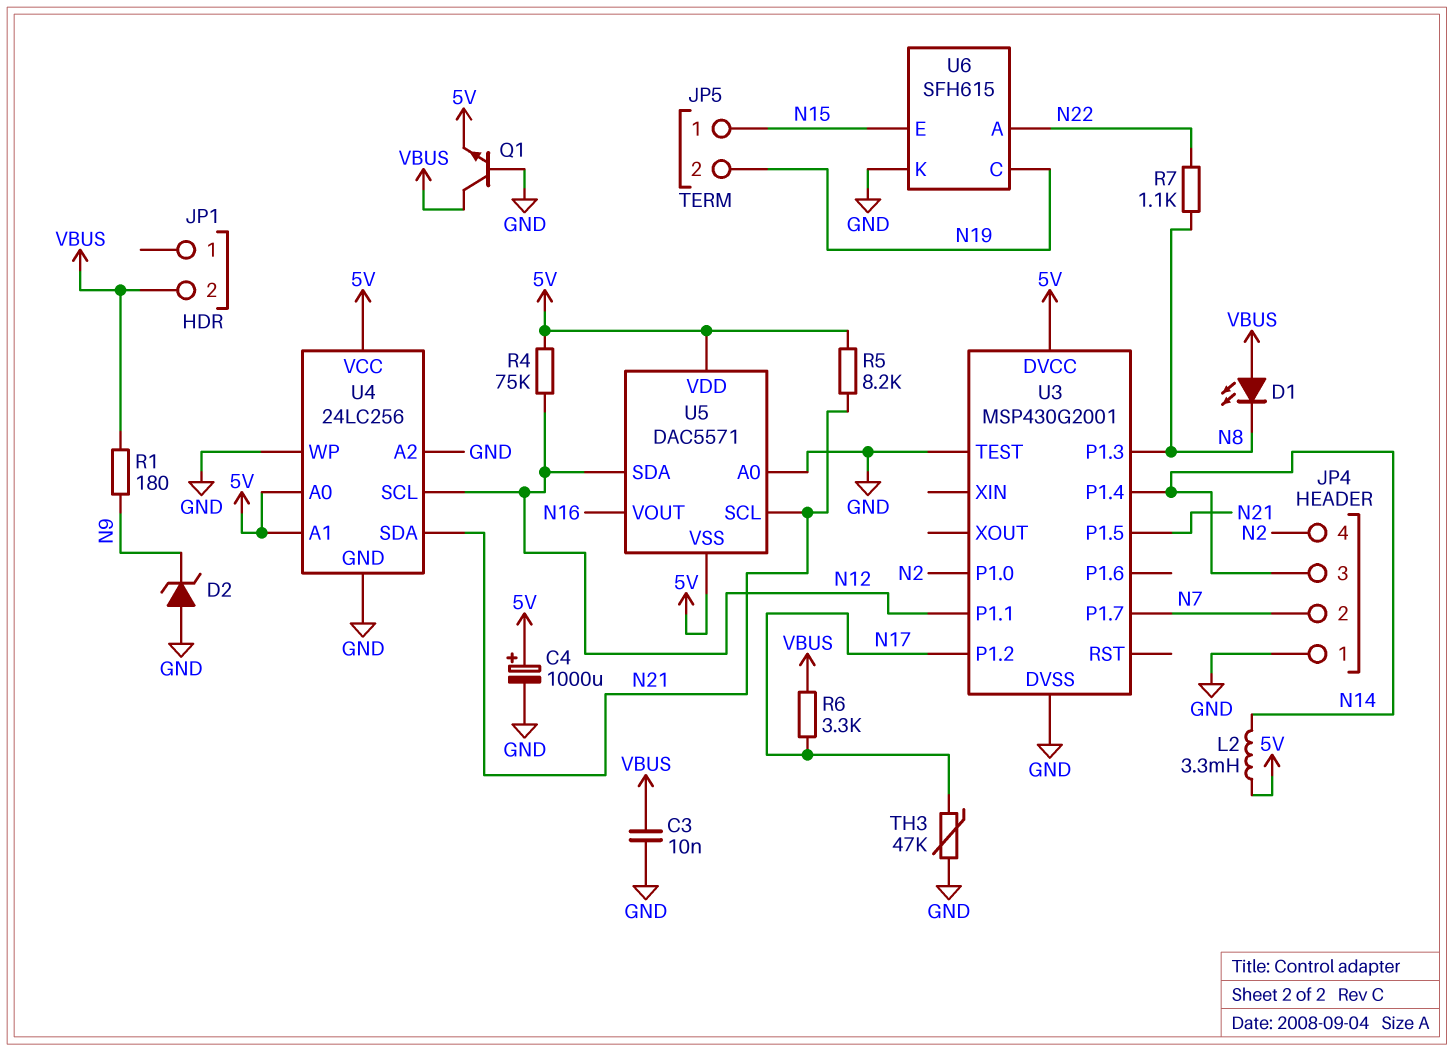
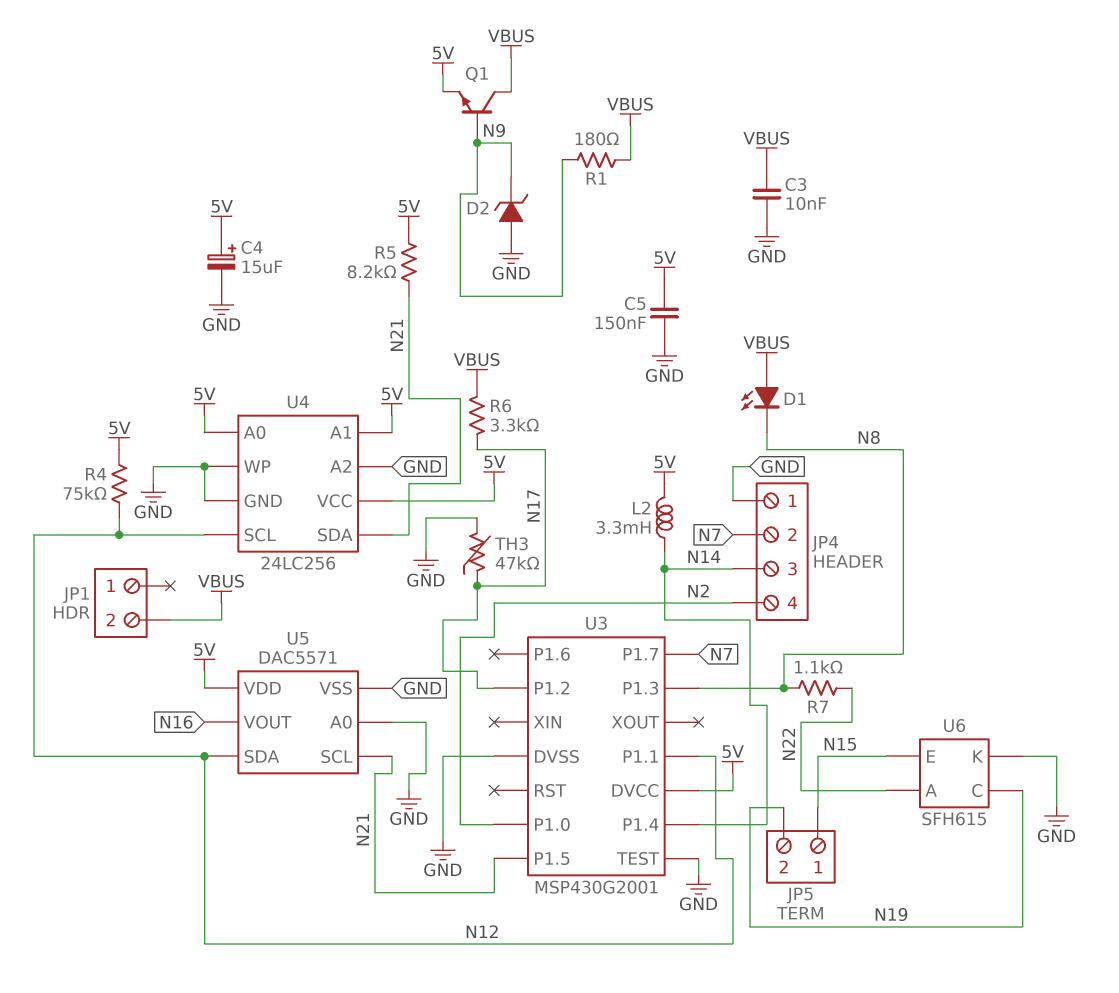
C4: 1000uF (plus 5V, minus GND) -> 15uF (plus 5V, minus GND)
C5: none -> 150nF (5V, GND)
Q1: NPN (B GND, C VBUS, E 5V) -> NPN (B N9, C VBUS, E 5V)
U5 pin VSS: 5V -> GND

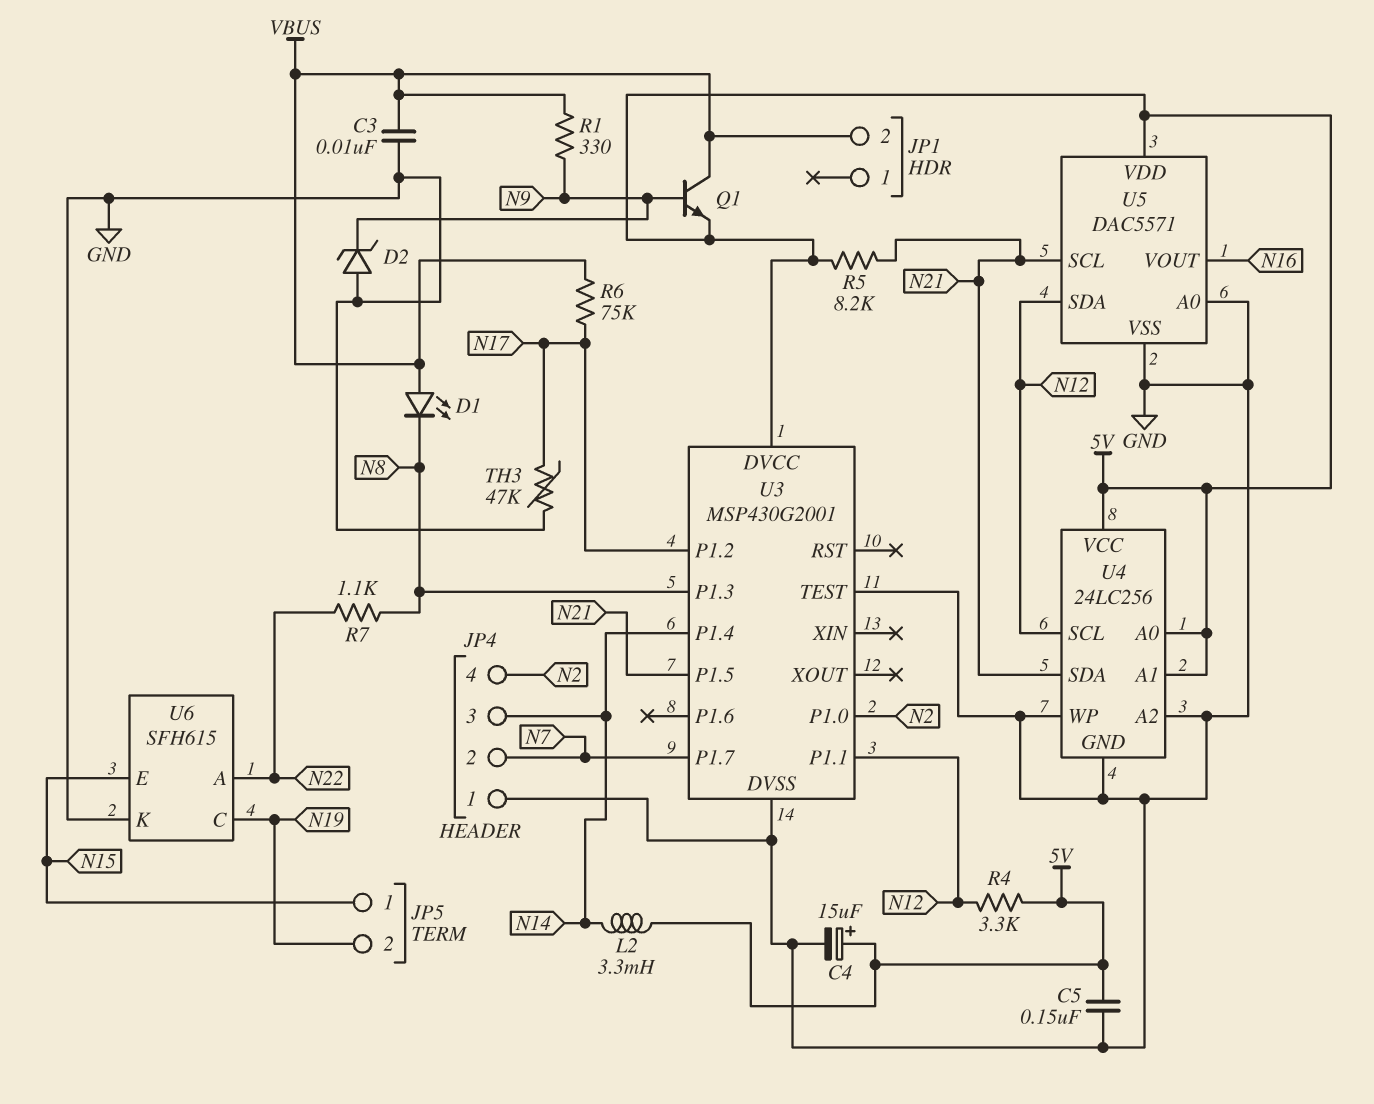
R1: 180 (N9, VBUS) -> 330 (N9, VBUS)
R4: 75k (5V, N12) -> 3.3k (5V, N12)
R6: 3.3k (N17, VBUS) -> 75k (N17, VBUS)

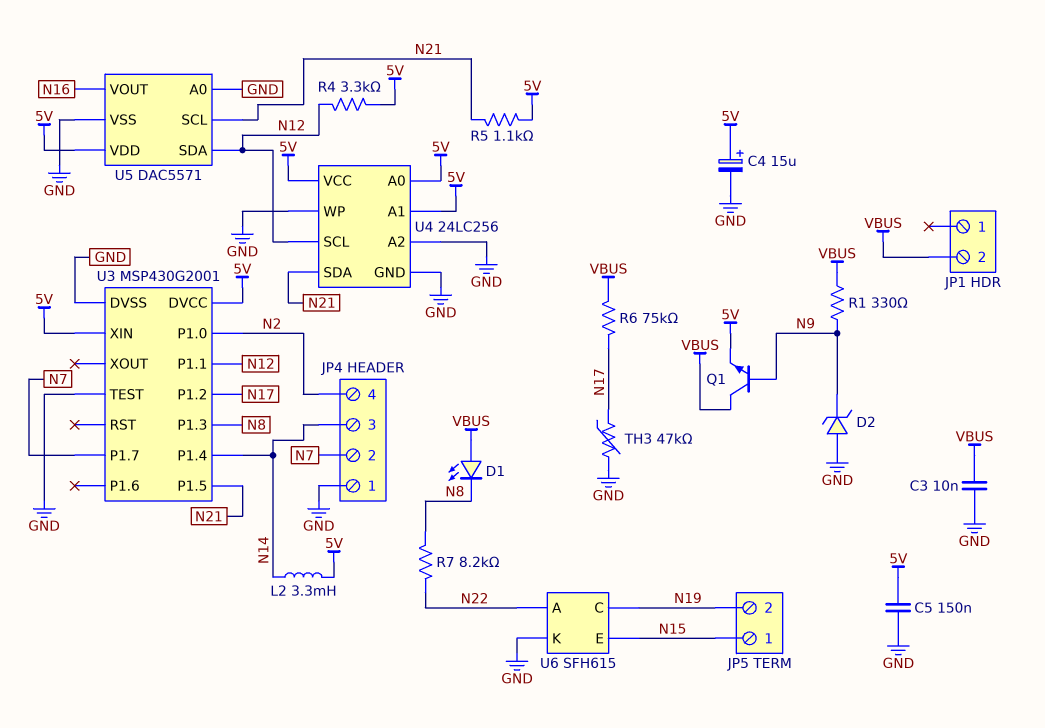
R5: 8.2k (5V, N21) -> 1.1k (5V, N21)
R7: 1.1k (N8, N22) -> 8.2k (N8, N22)
U3 pin XIN: none -> 5V

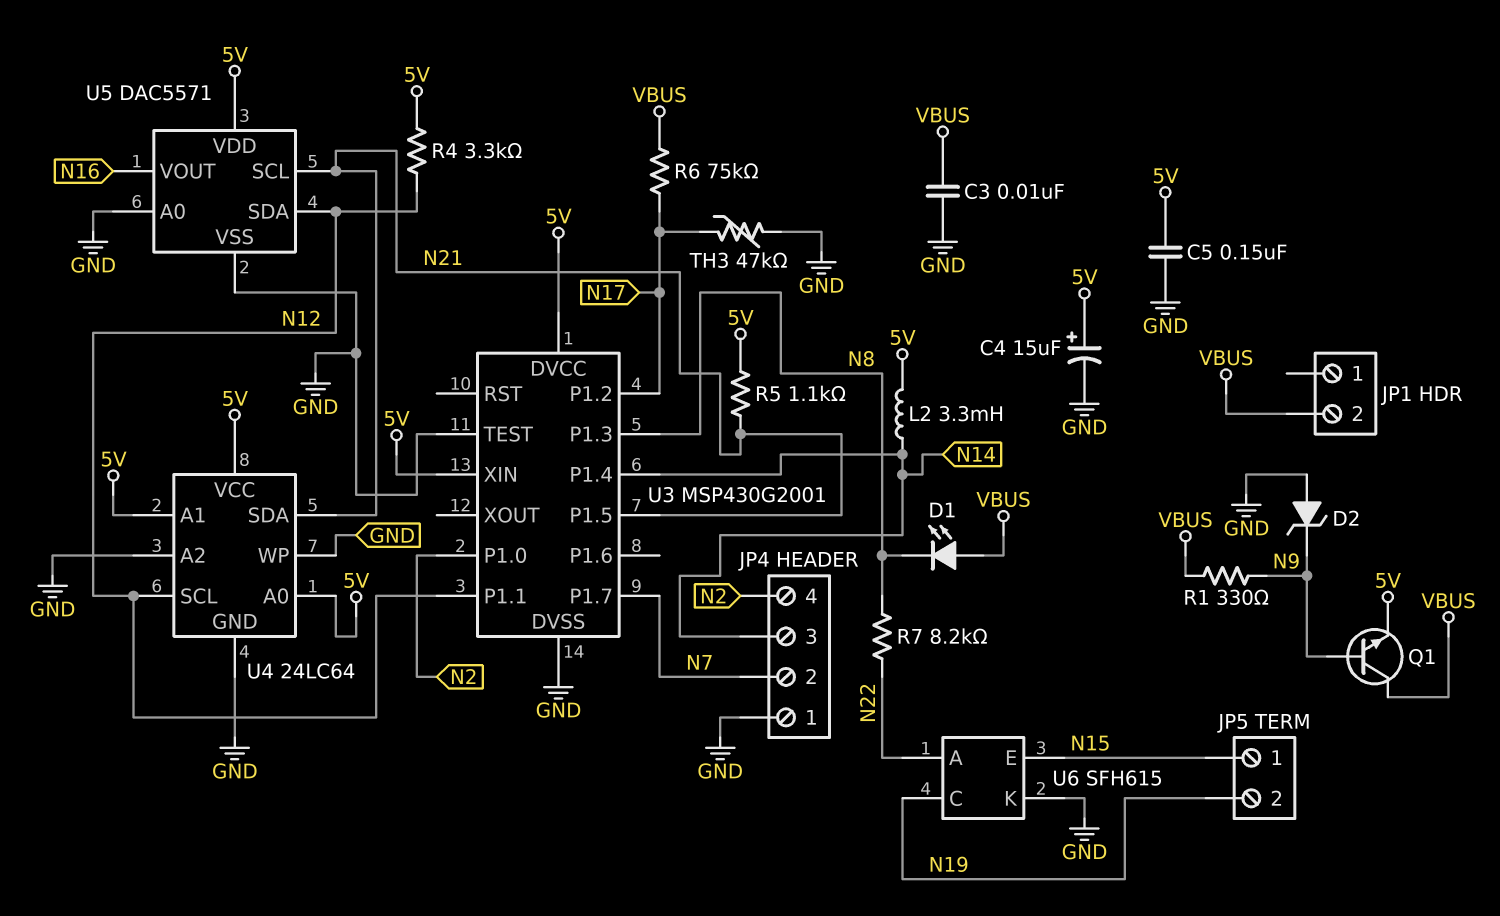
U4: 24LC256 -> 24LC64

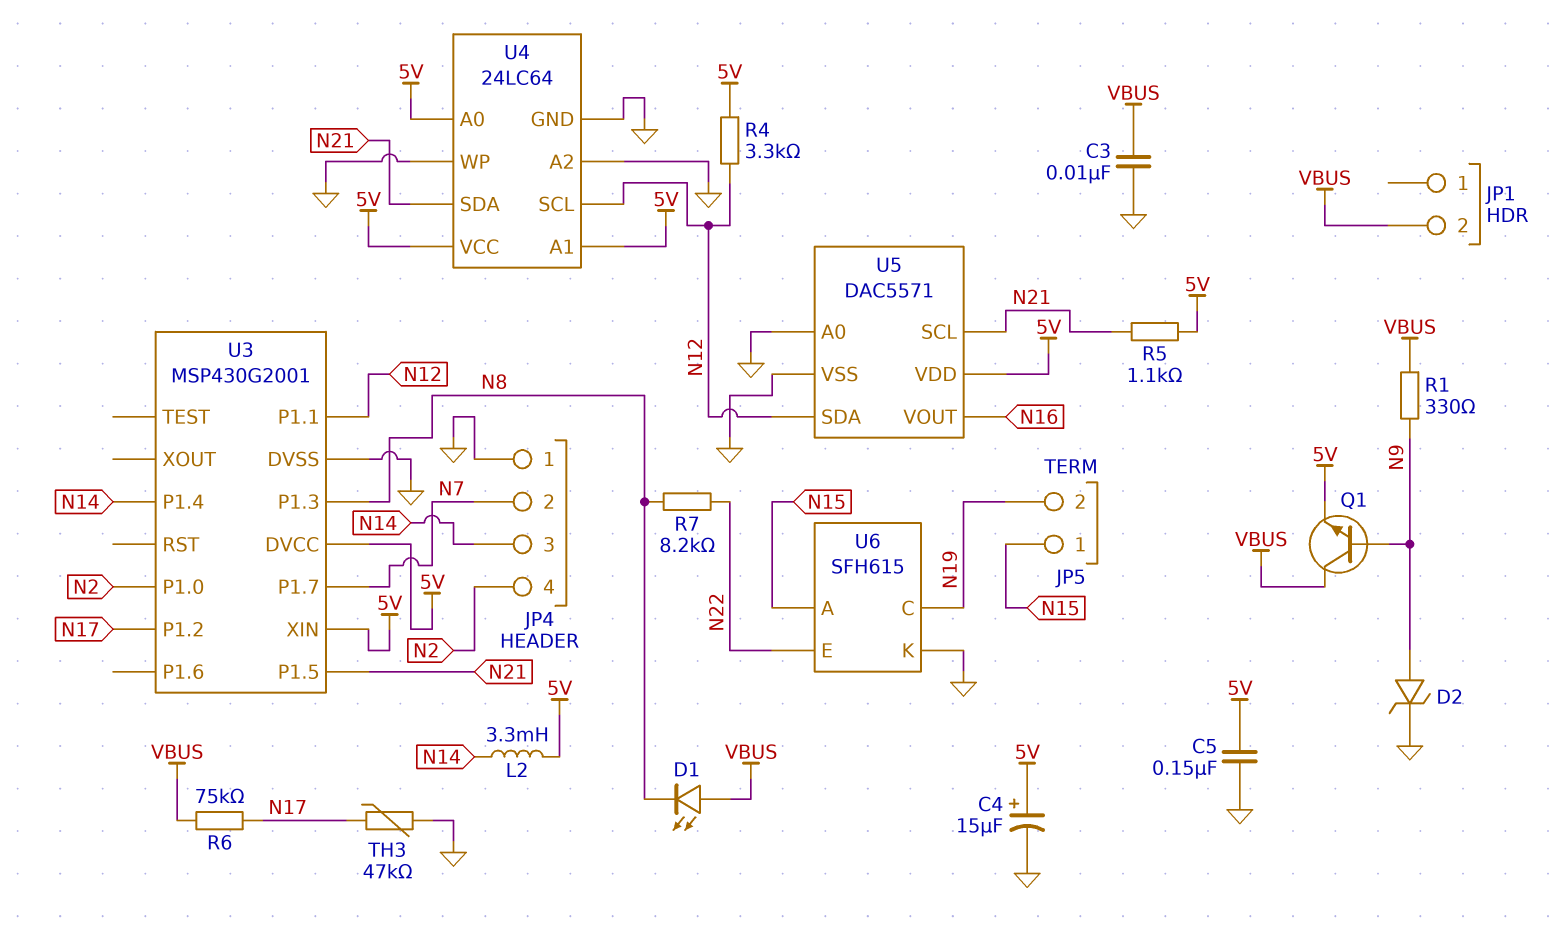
D2: zener (A GND, K N9) -> zener (A N9, K GND)
U3 pin TEST: GND -> none
U6 pin A: N22 -> N15
U6 pin E: N15 -> N22

